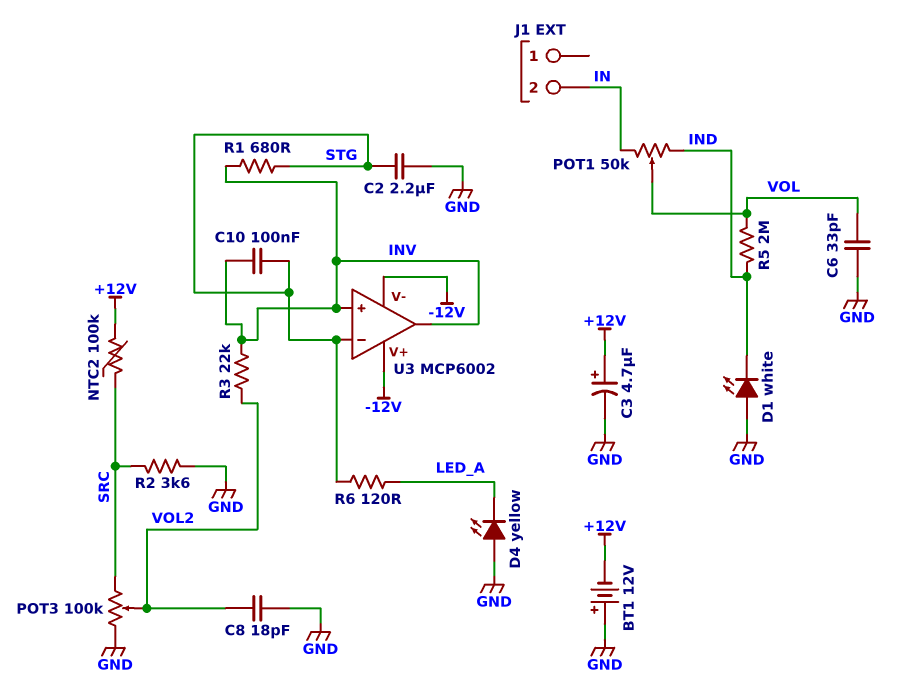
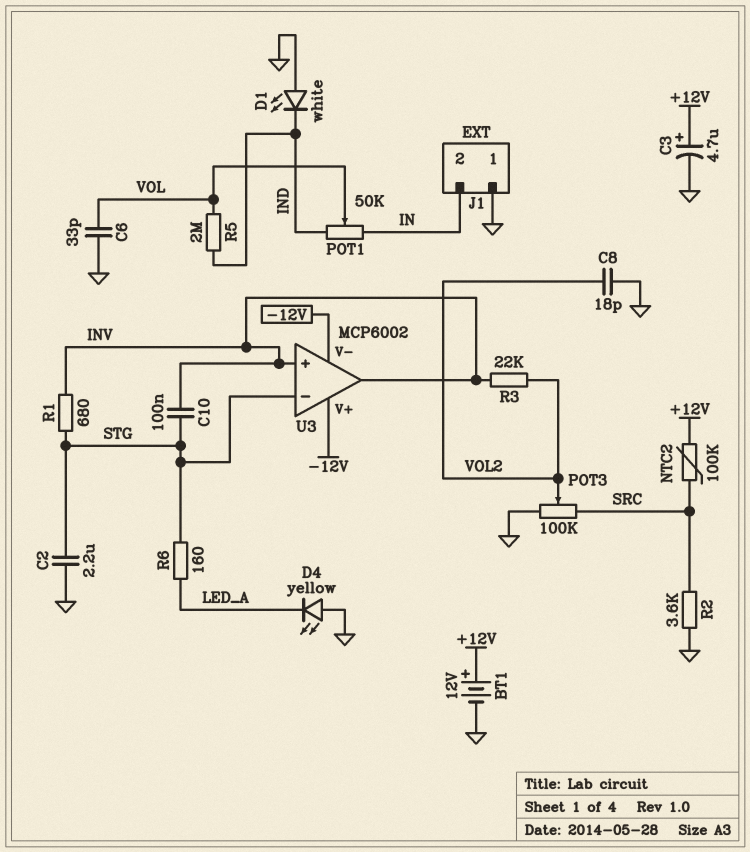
BT1: 12V (plus GND, minus +12V) -> 12V (plus +12V, minus GND)
J1 pin 1: none -> GND
R6: 120 (LED_A, STG) -> 160 (LED_A, STG)

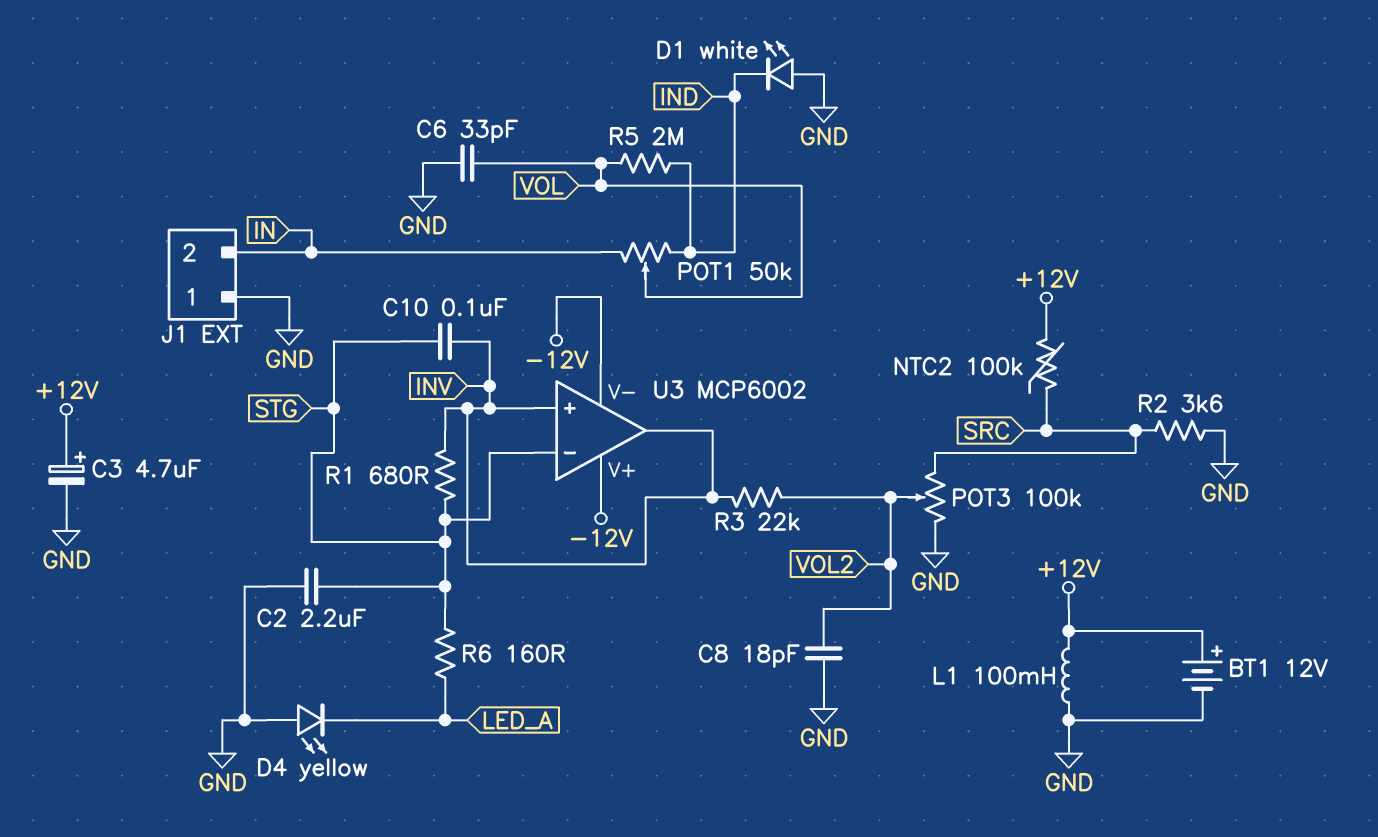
L1: none -> 100mH (+12V, GND)

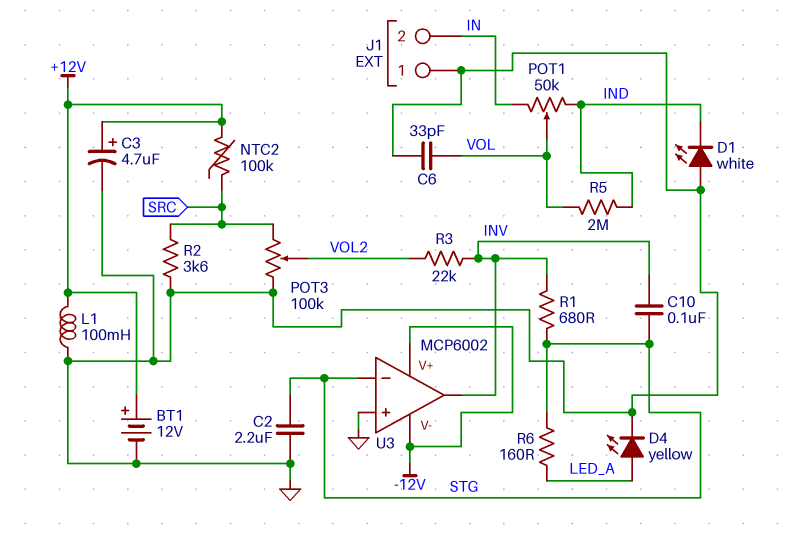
C8: 18pF (GND, VOL2) -> none
D4: LED yellow (A GND, K LED_A) -> LED yellow (A LED_A, K GND)
U3 pin in+: INV -> GND

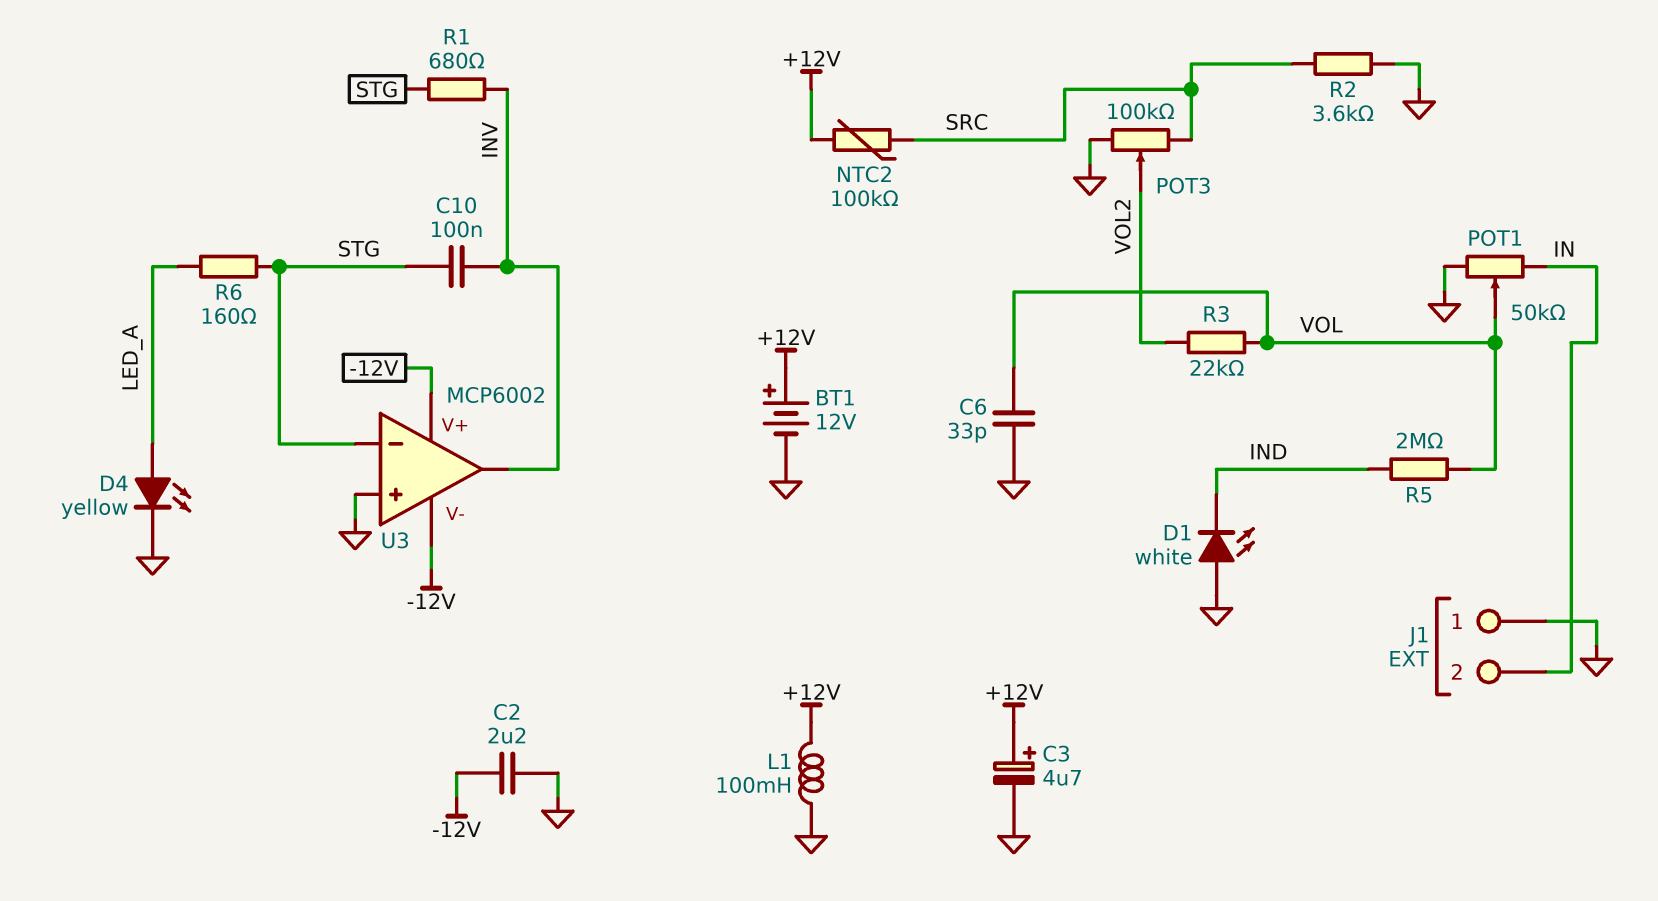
C2: 2.2uF (GND, STG) -> 2.2uF (-12V, GND)
POT1: 50k (IN, IND, wiper VOL) -> 50k (GND, IN, wiper VOL)
R3: 22k (INV, VOL2) -> 22k (VOL, VOL2)

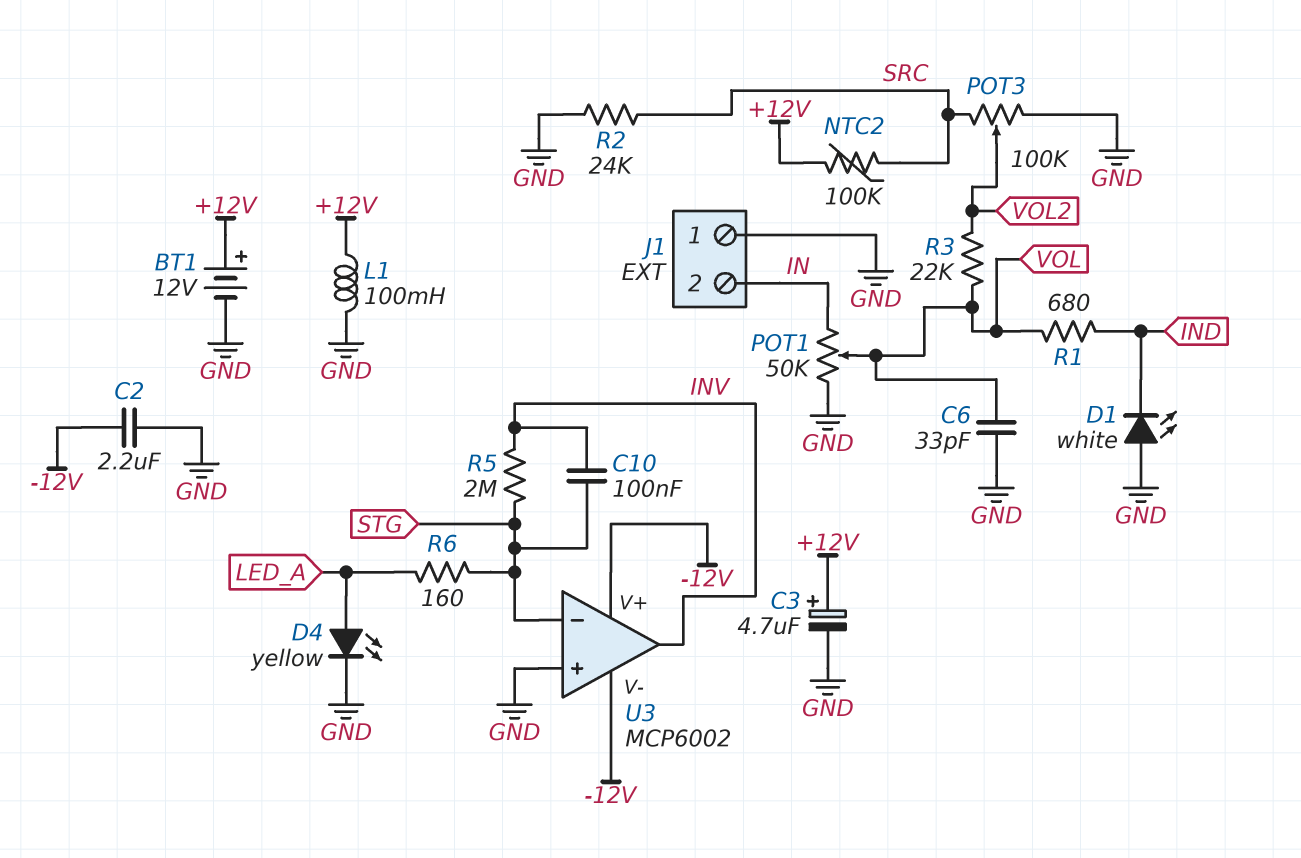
R1: 680 (INV, STG) -> 680 (IND, VOL)
R2: 3.6k (GND, SRC) -> 24k (GND, SRC)
R5: 2M (IND, VOL) -> 2M (INV, STG)

